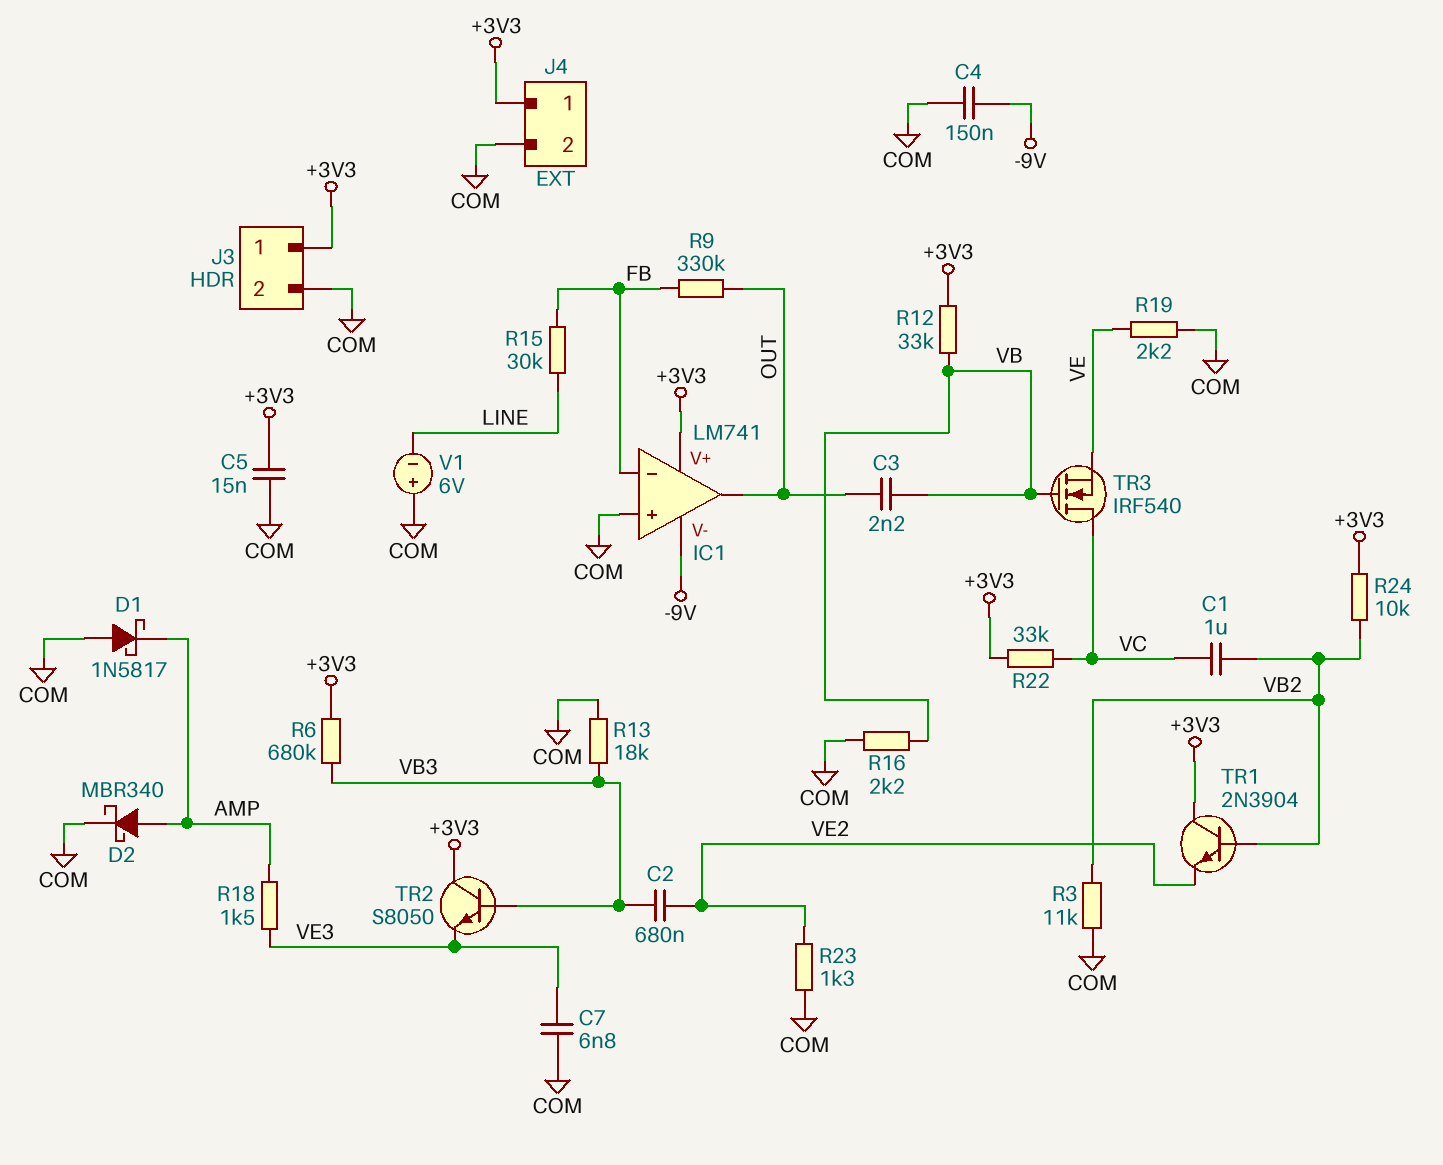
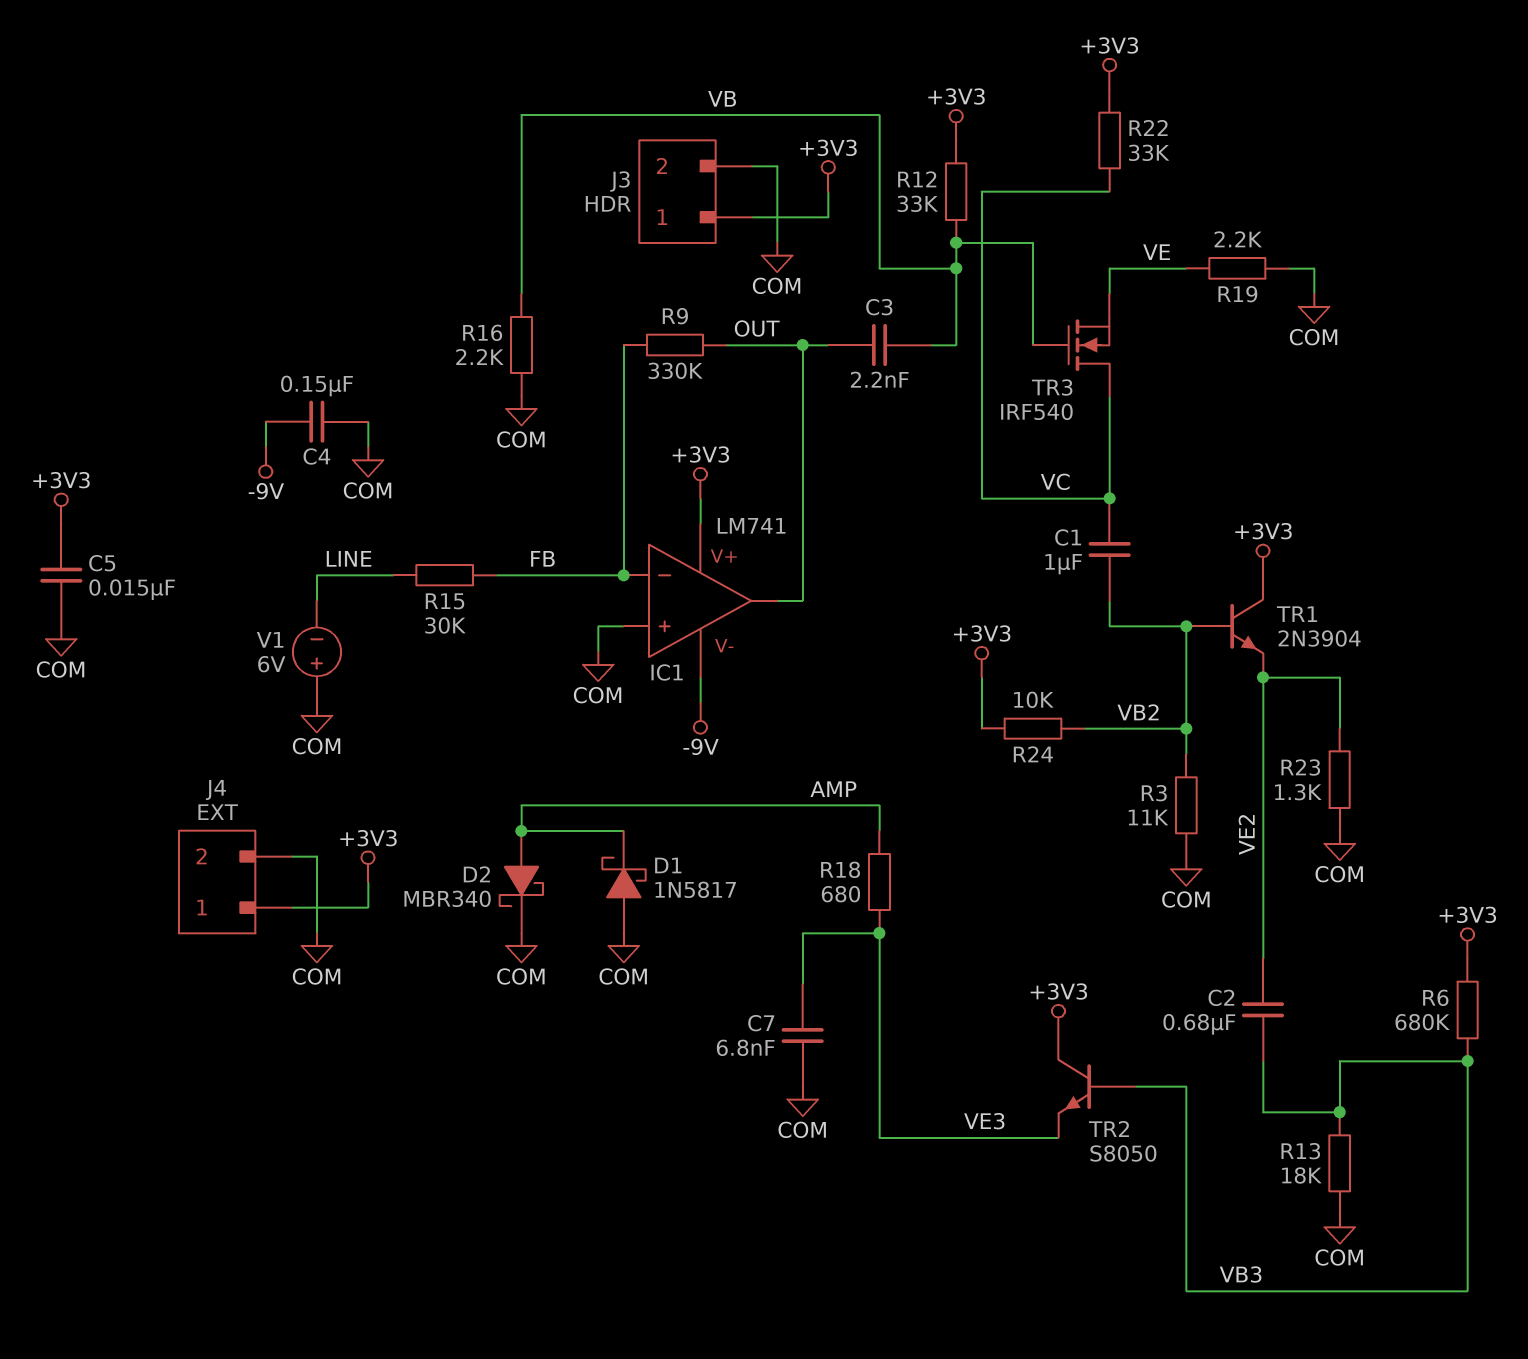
R18: 1.5k (AMP, VE3) -> 680 (AMP, VE3)

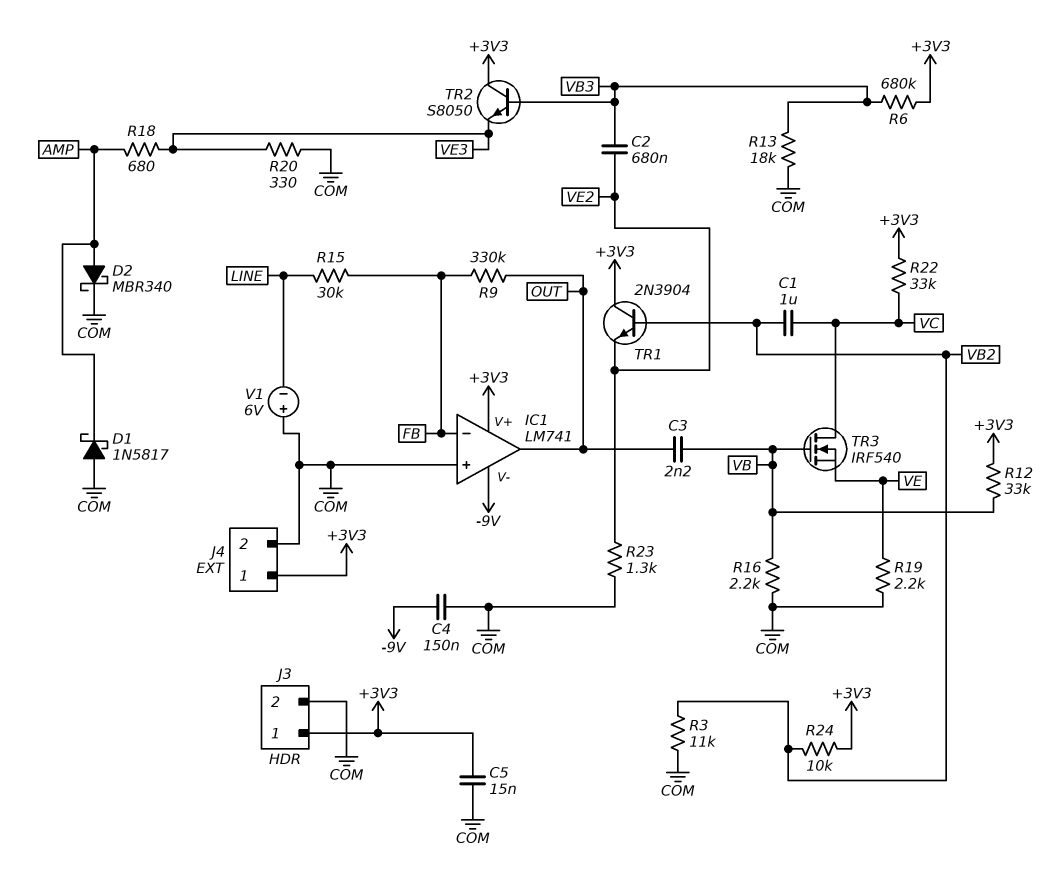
C7: 6.8nF (COM, VE3) -> none
R20: none -> 330 (COM, VE3)

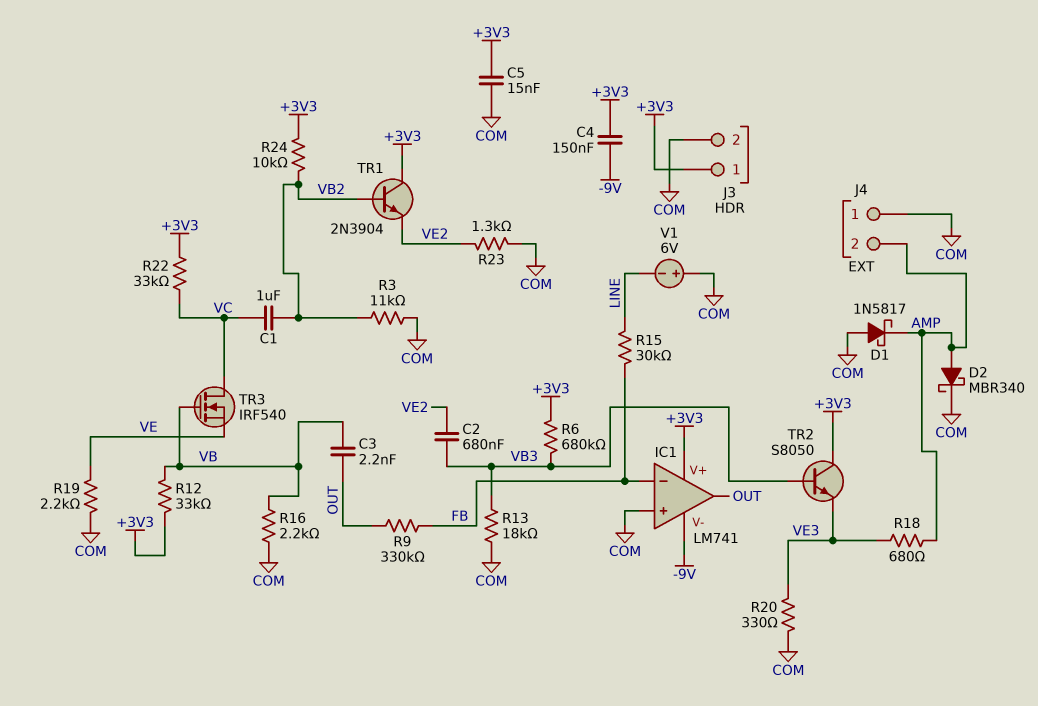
C4: 150nF (-9V, COM) -> 150nF (+3V3, -9V)
J4 pin 1: +3V3 -> COM
J4 pin 2: COM -> AMP

